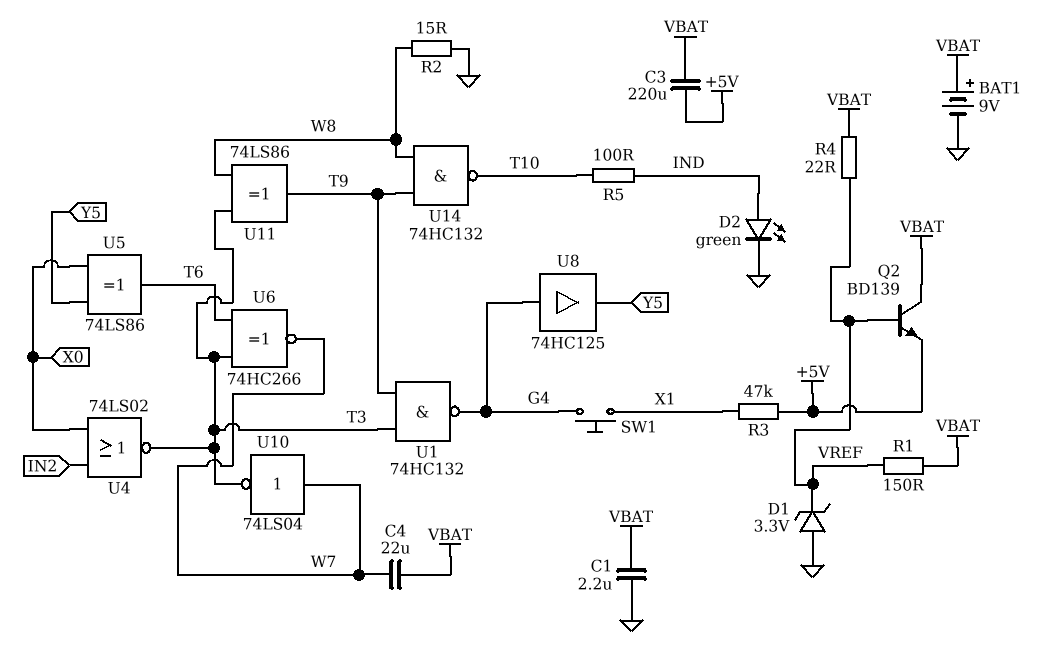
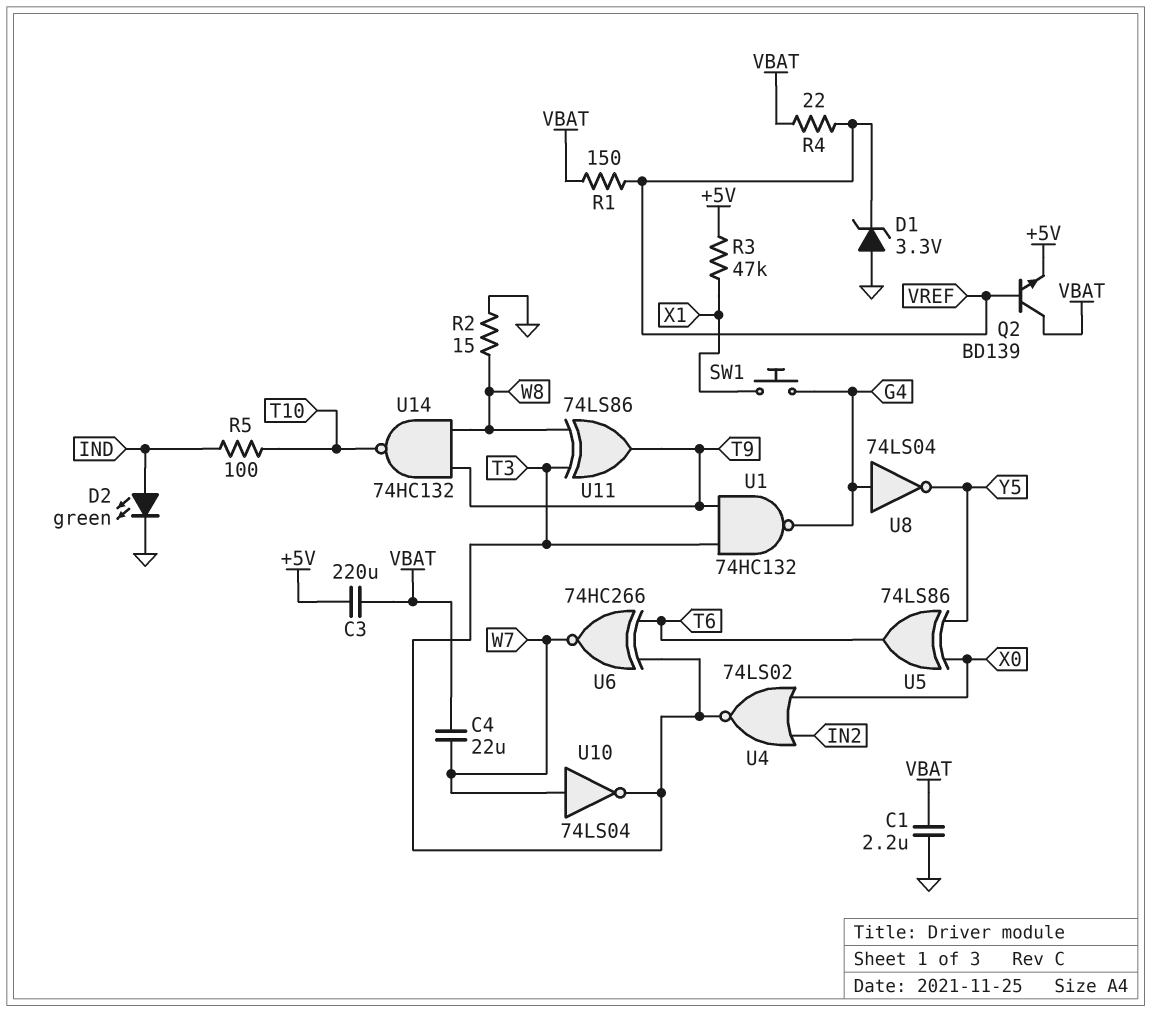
BAT1: 9V (plus VBAT, minus GND) -> none
U8: buffer 74HC125 (in G4, out Y5) -> NOT 74LS04 (in G4, out Y5)

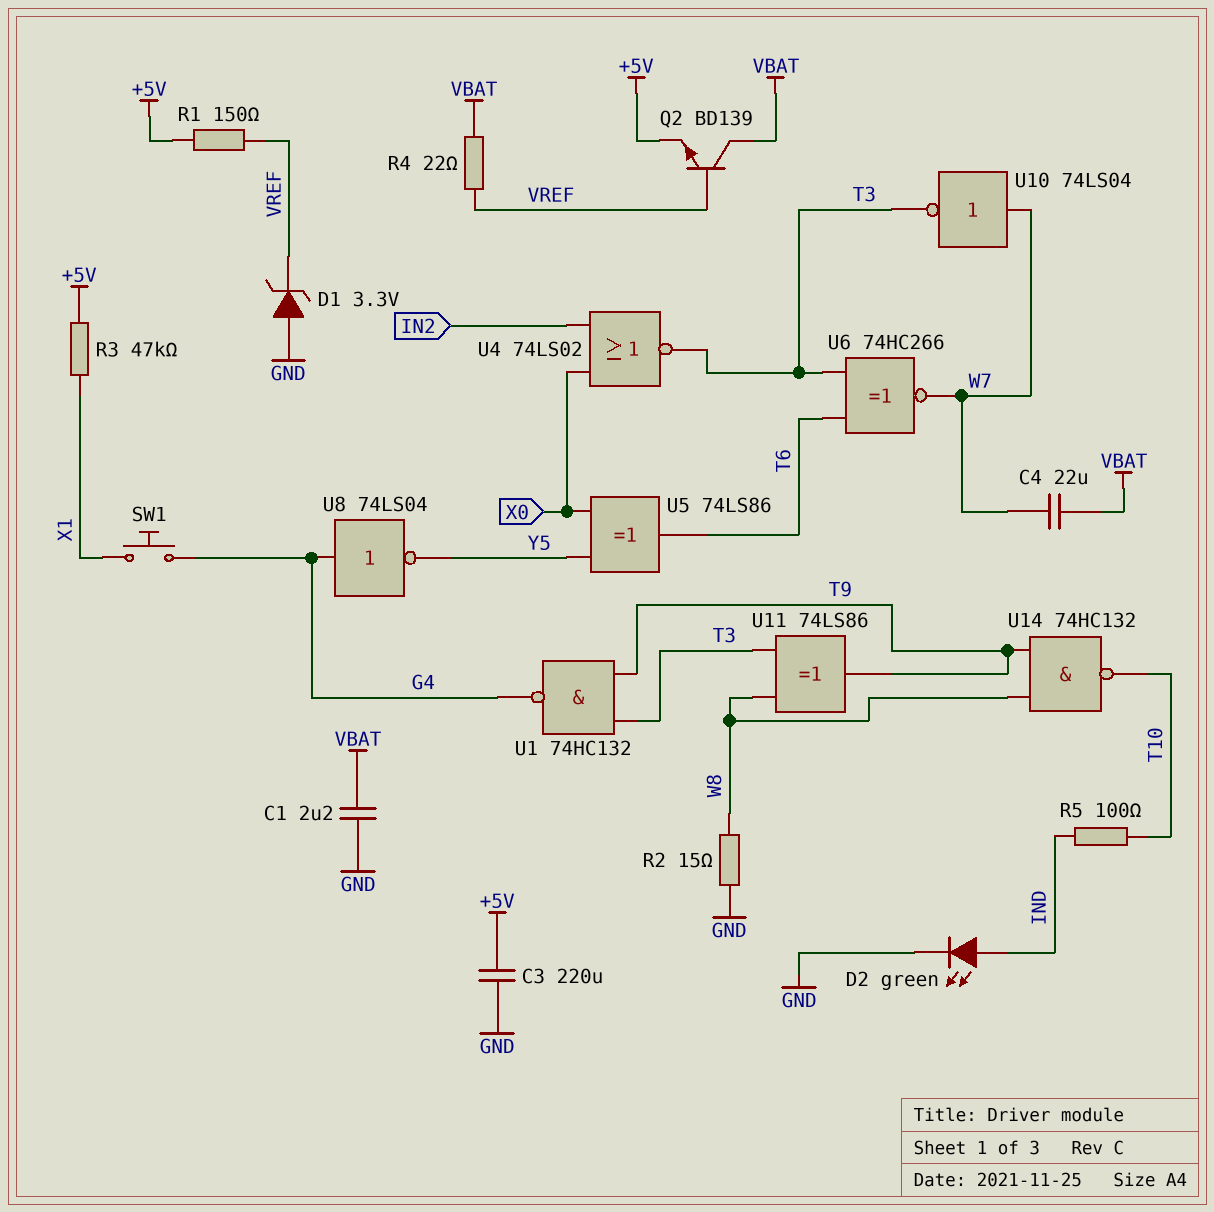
C3: 220uF (+5V, VBAT) -> 220uF (+5V, GND)
R1: 150 (VBAT, VREF) -> 150 (+5V, VREF)

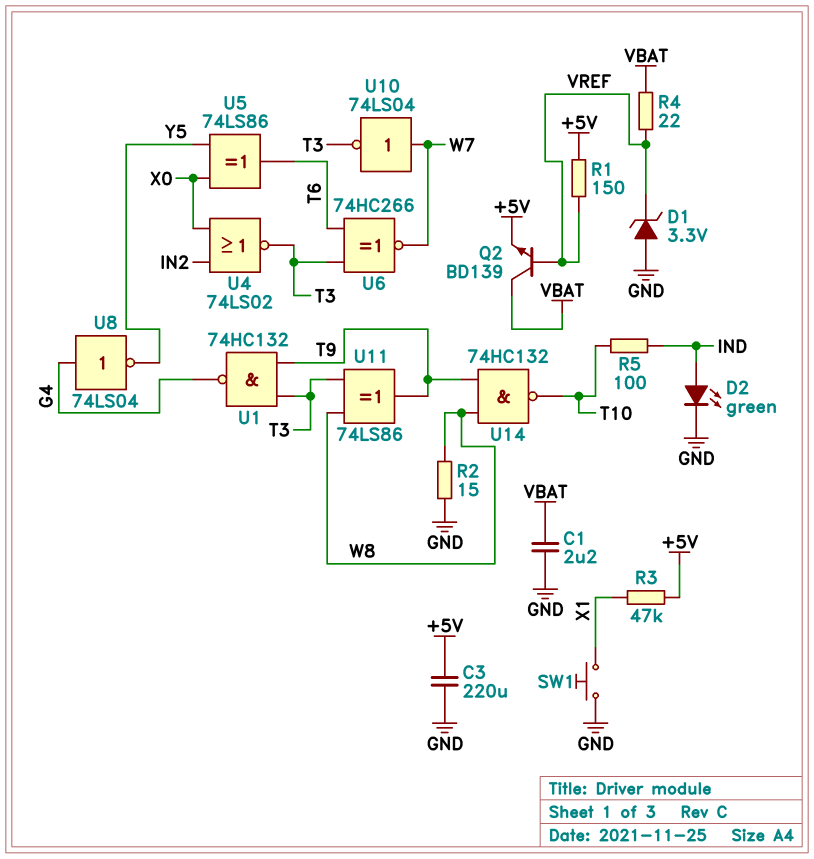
C4: 22uF (VBAT, W7) -> none
SW1: button (G4, X1) -> button (GND, X1)

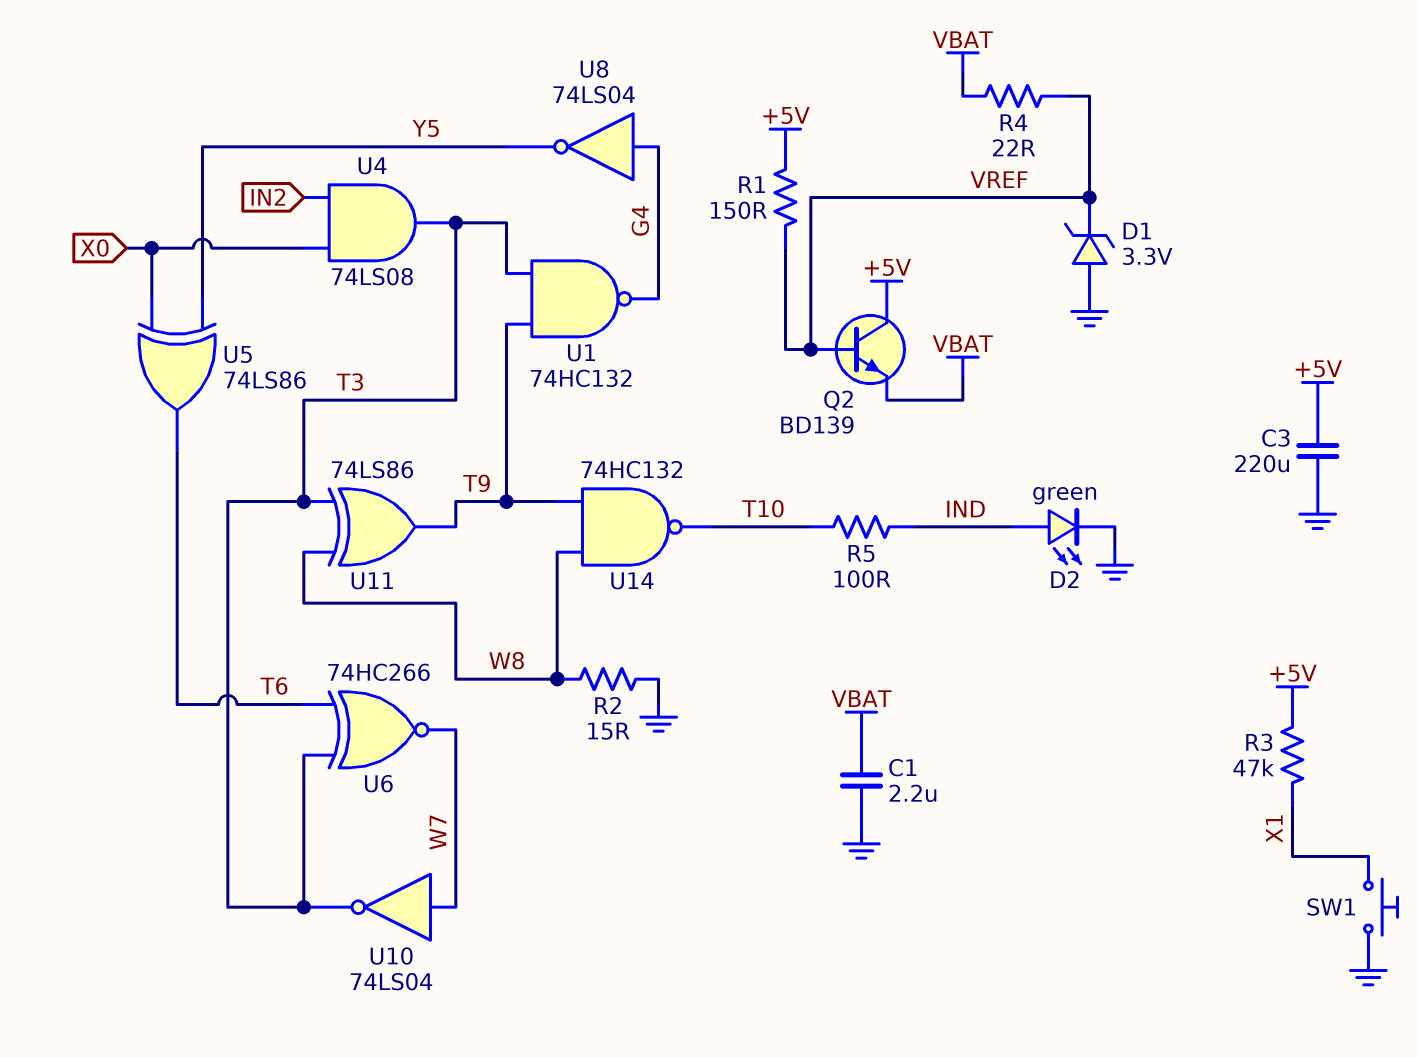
Q2: NPN BD139 (B VREF, C VBAT, E +5V) -> NPN BD139 (B VREF, C +5V, E VBAT)
U4: NOR 74LS02 (in IN2, in X0, out T3) -> AND 74LS08 (in IN2, in X0, out T3)

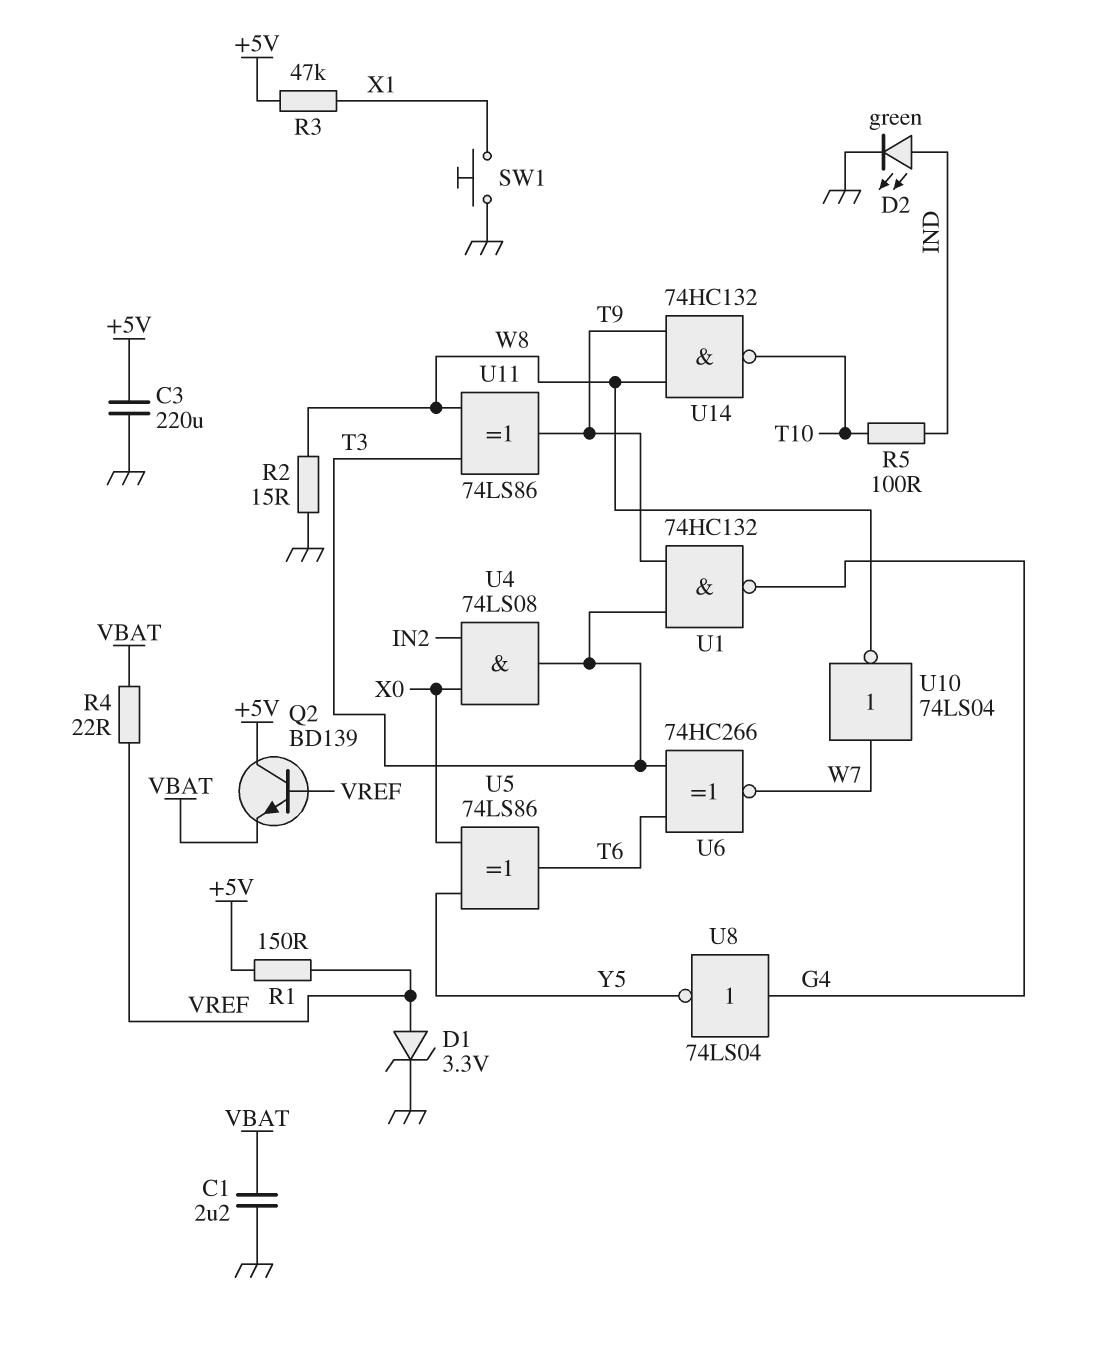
D1: zener 3.3V (A GND, K VREF) -> zener 3.3V (A VREF, K GND)
U10: NOT 74LS04 (in W7, out T3) -> NOT 74LS04 (in W7, out W8)

